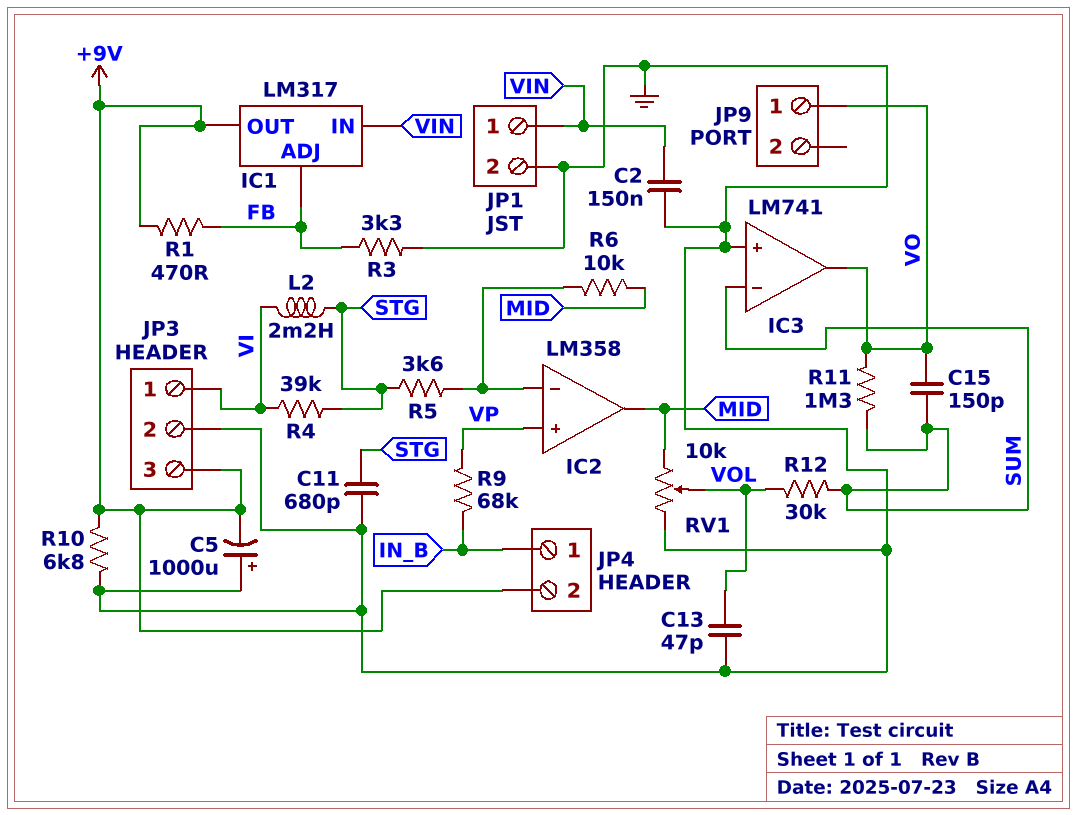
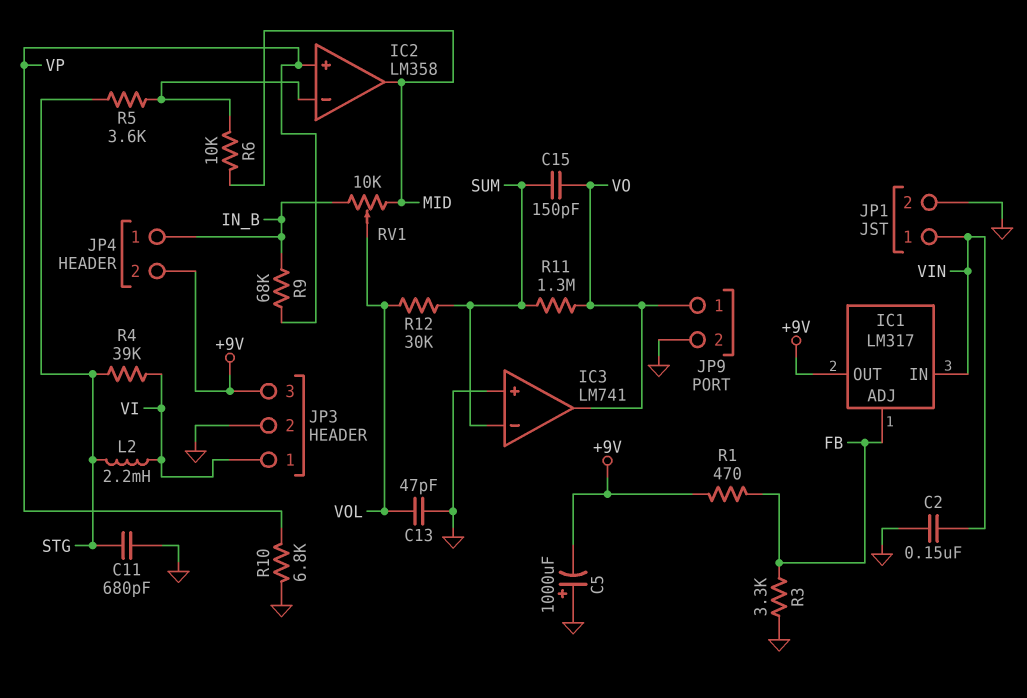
JP9 pin 2: none -> GND
R10: 6.8k (+9V, GND) -> 6.8k (GND, VP)
RV1: 10k (GND, MID, wiper VOL) -> 10k (IN_B, MID, wiper VOL)

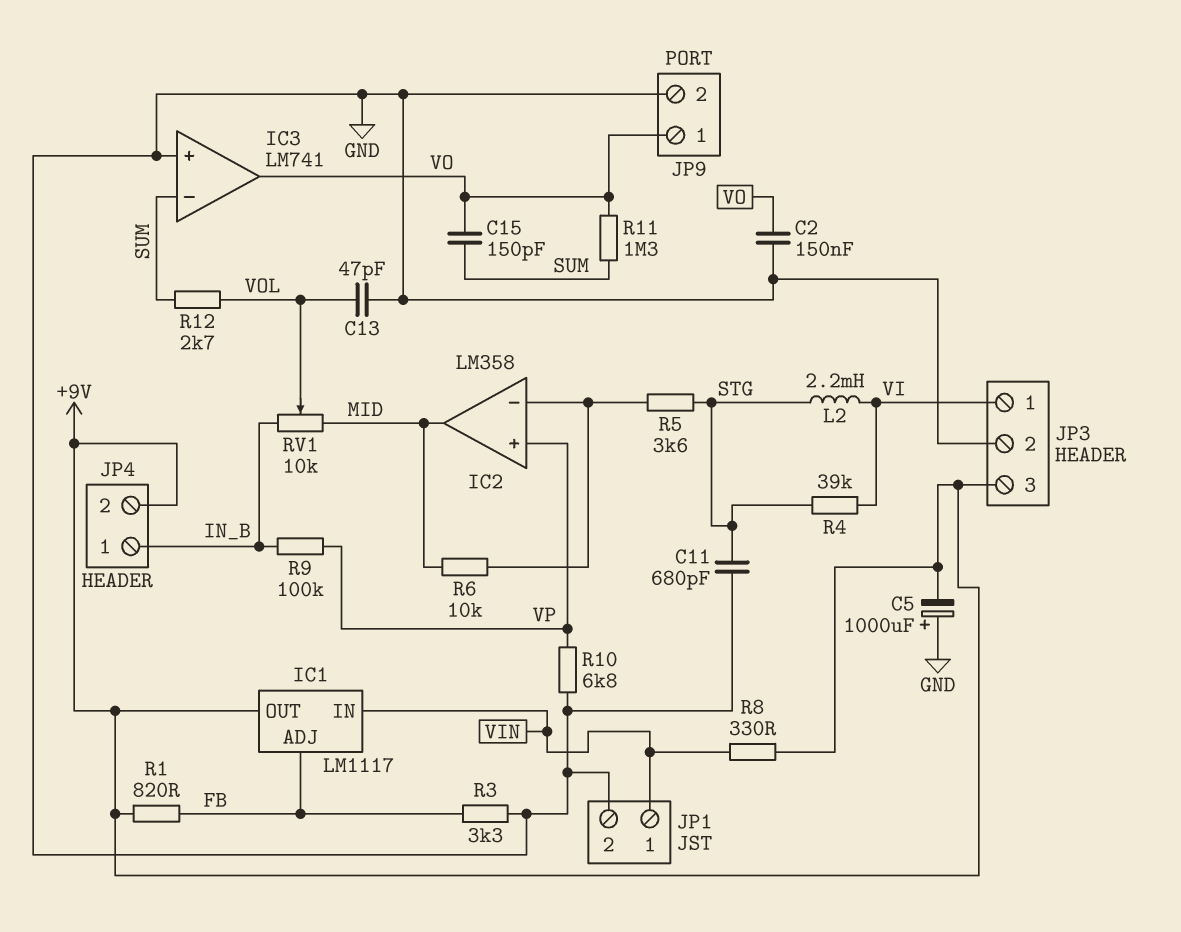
C2: 150nF (GND, VIN) -> 150nF (GND, VO)
IC1: LM317 -> LM1117
R1: 470 (+9V, FB) -> 820 (+9V, FB)
R8: none -> 330 (+9V, VIN)
R9: 68k (IN_B, VP) -> 100k (IN_B, VP)
R12: 30k (SUM, VOL) -> 2.7k (SUM, VOL)

